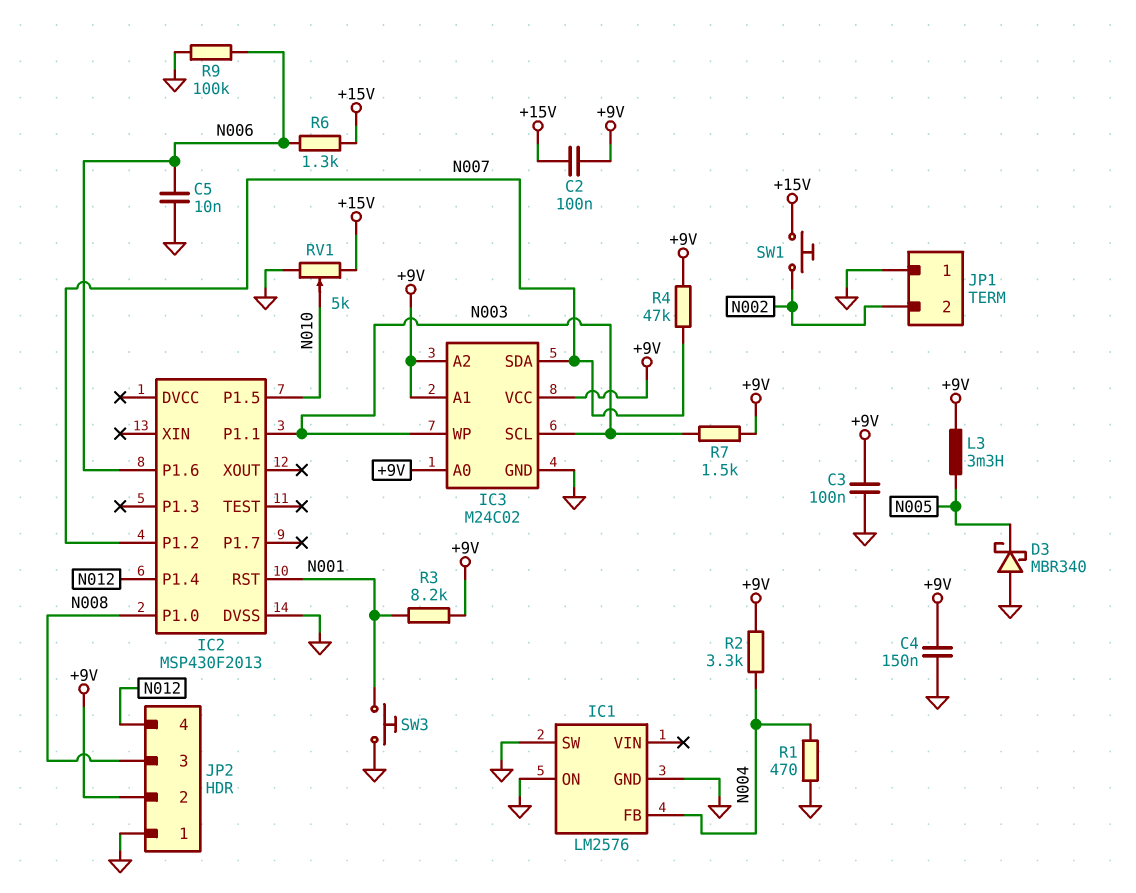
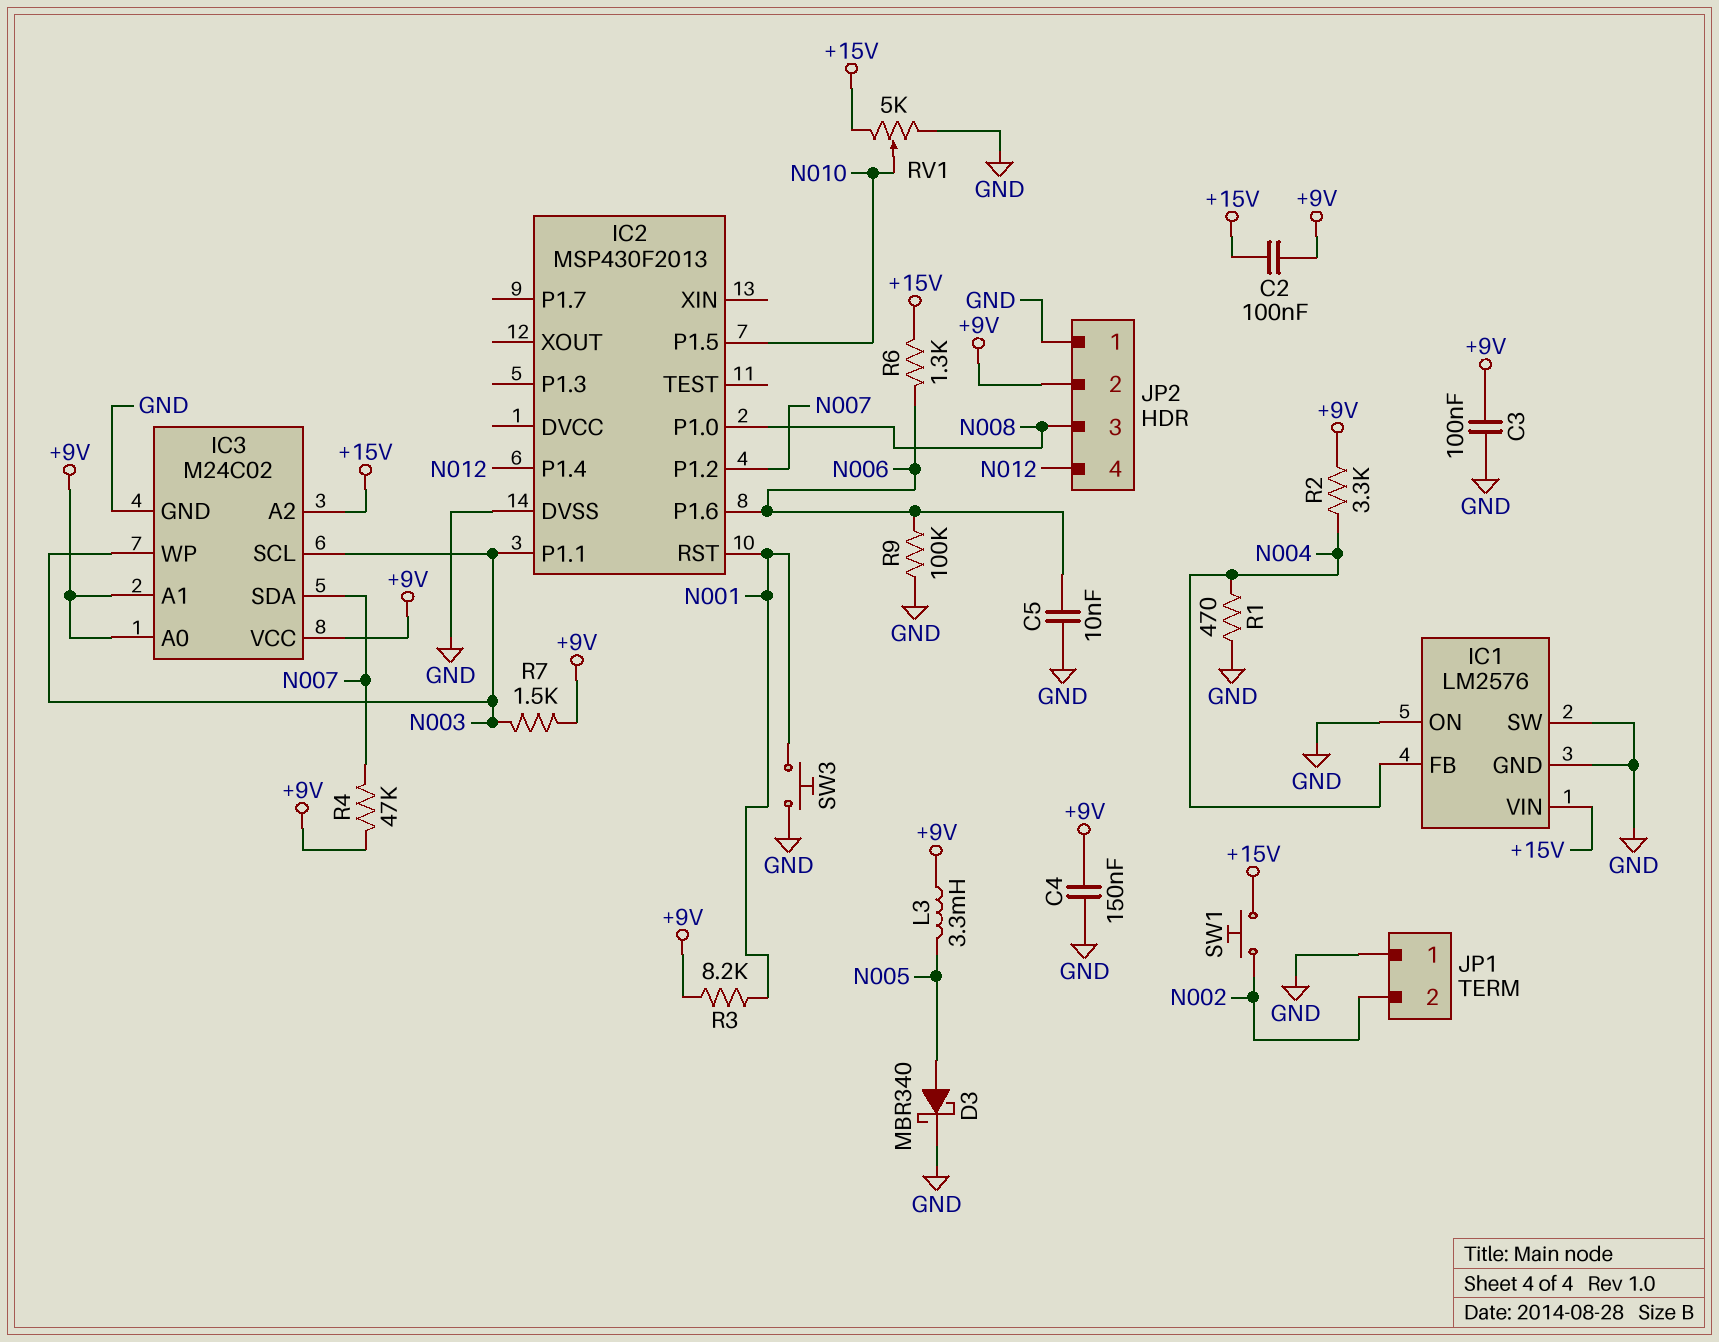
D3: schottky MBR340 (A GND, K N005) -> schottky MBR340 (A N005, K GND)
IC1 pin VIN: none -> +15V
IC3 pin A2: +9V -> +15V

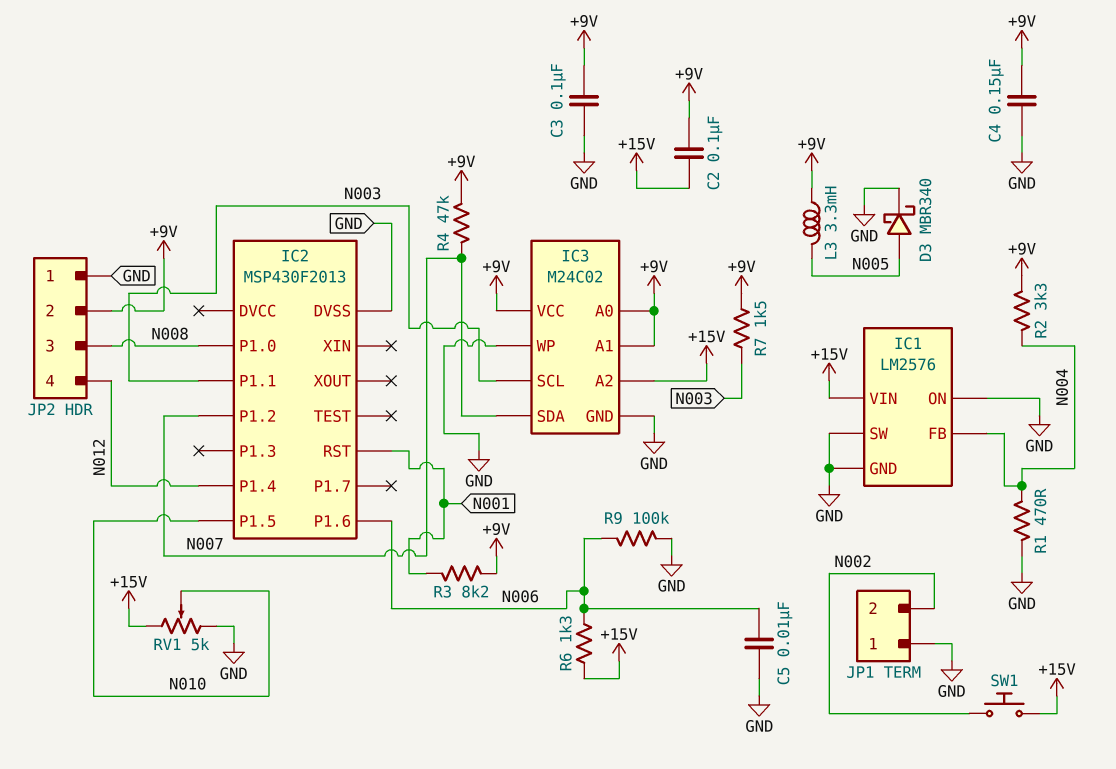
IC3 pin WP: N003 -> GND
SW3: button (GND, N001) -> none

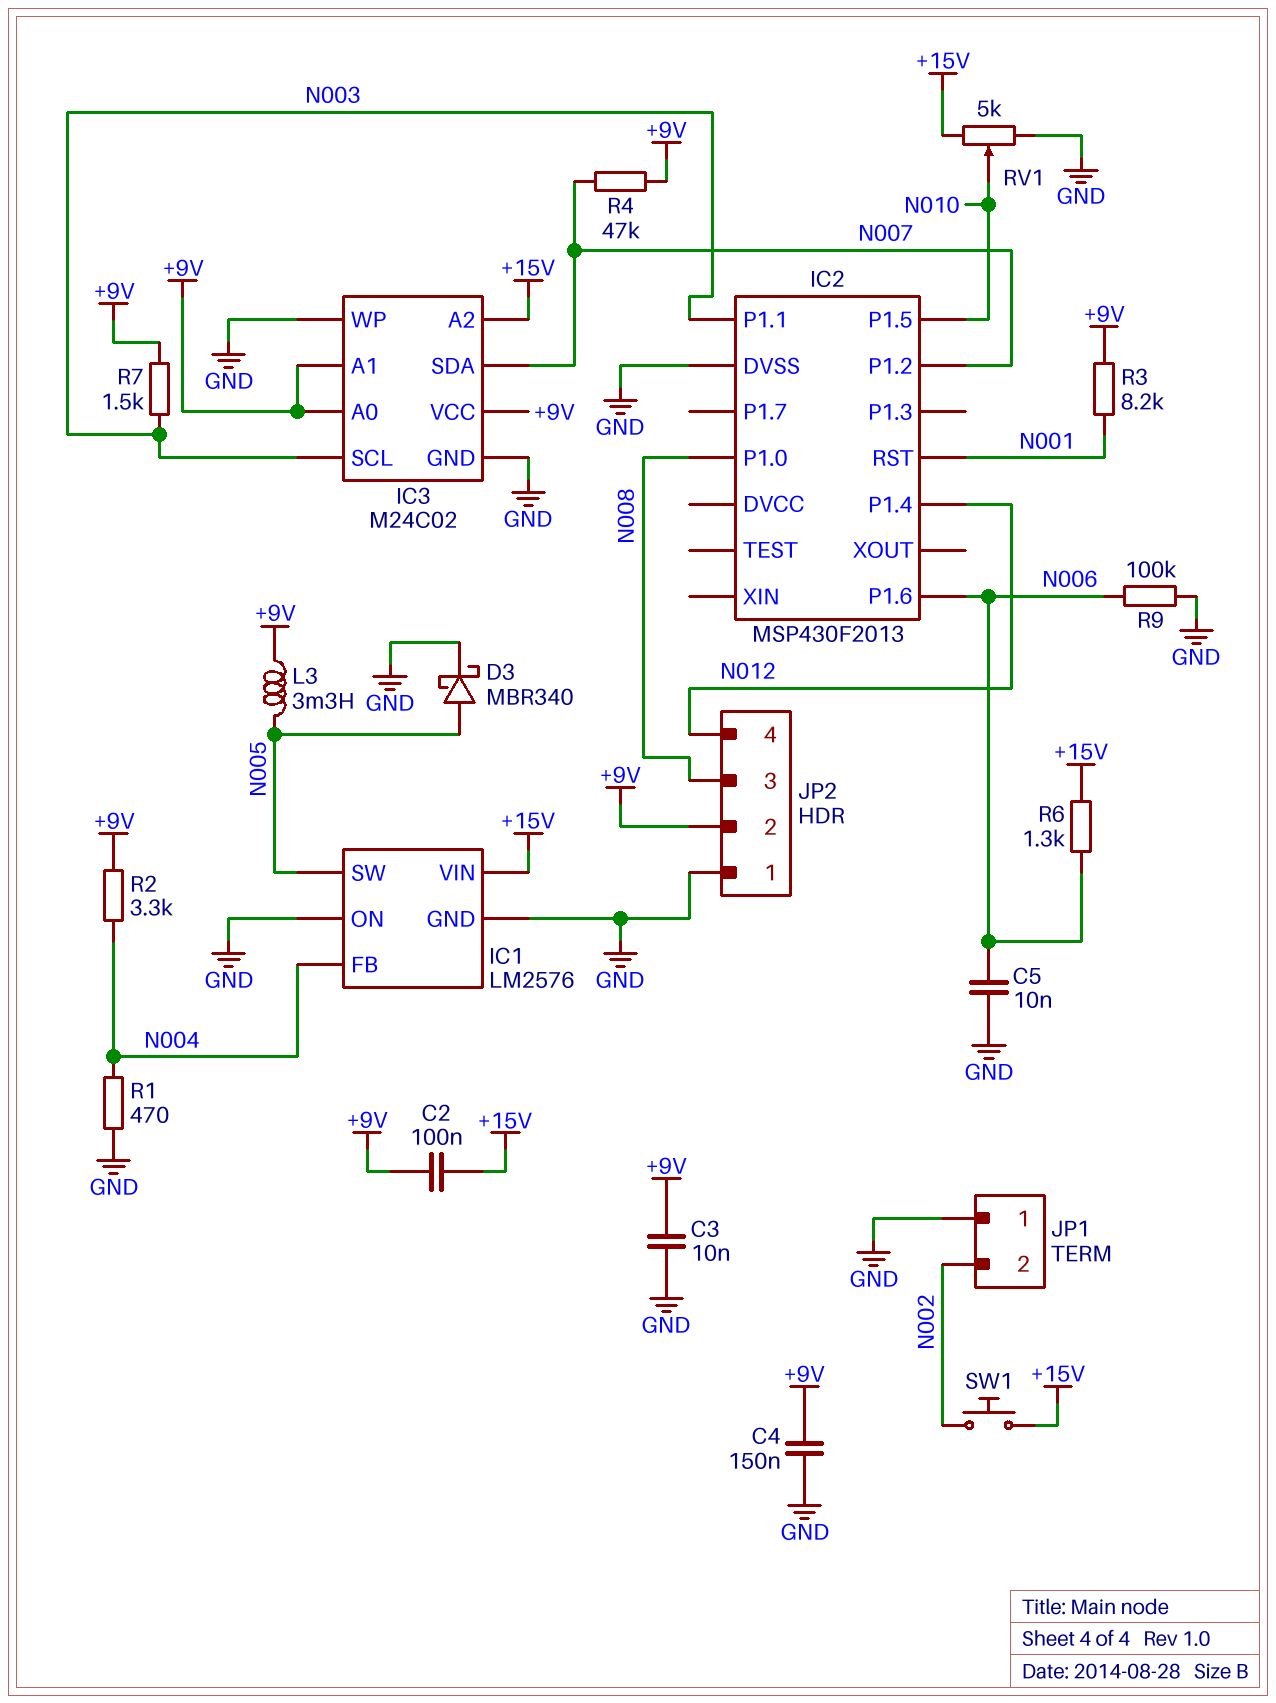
C3: 100nF (+9V, GND) -> 10nF (+9V, GND)
IC1 pin SW: GND -> N005

